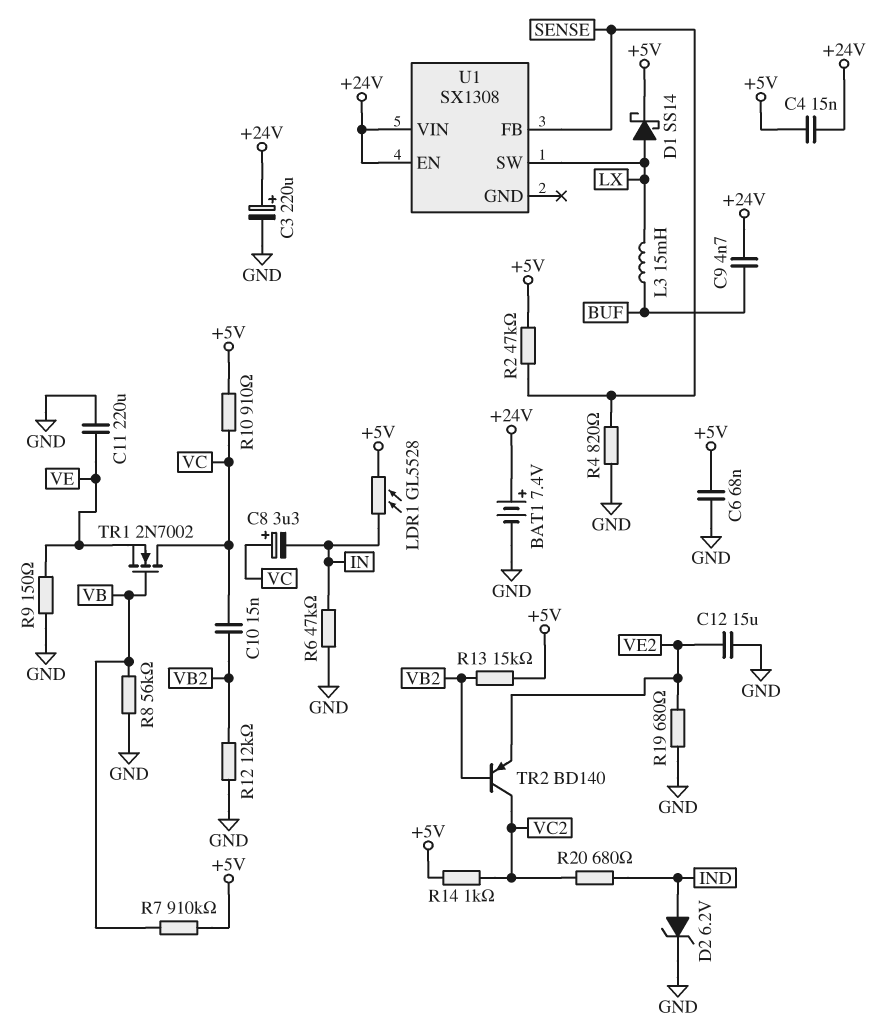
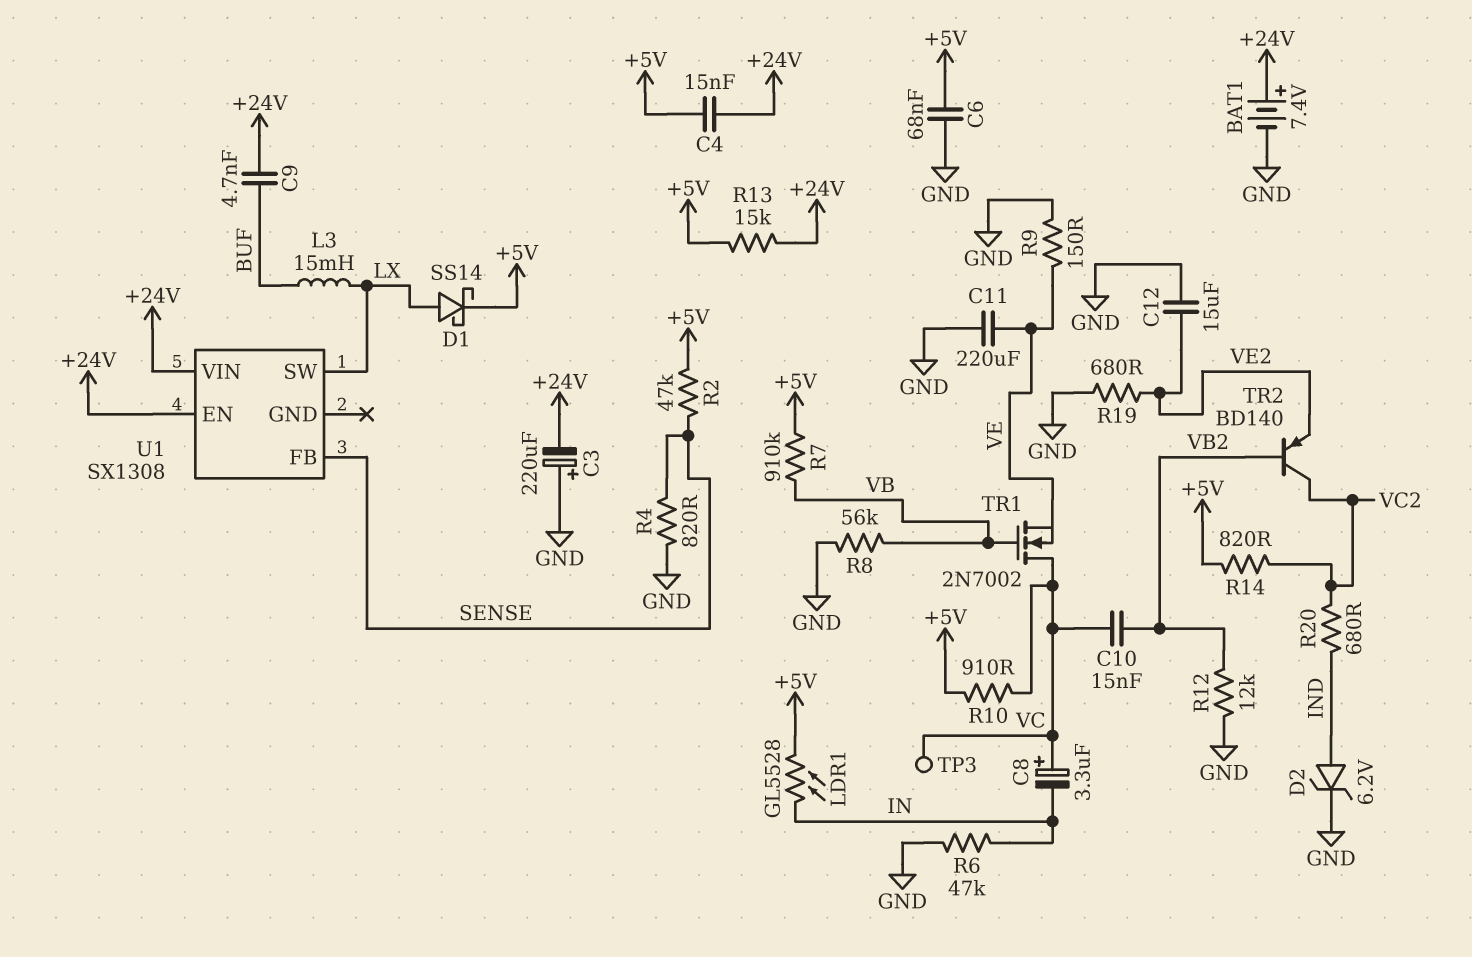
C3: 220uF (plus +24V, minus GND) -> 220uF (plus GND, minus +24V)
R13: 15k (+5V, VB2) -> 15k (+5V, +24V)
R14: 1k (+5V, VC2) -> 820 (+5V, VC2)
TP3: none -> test point (VC)

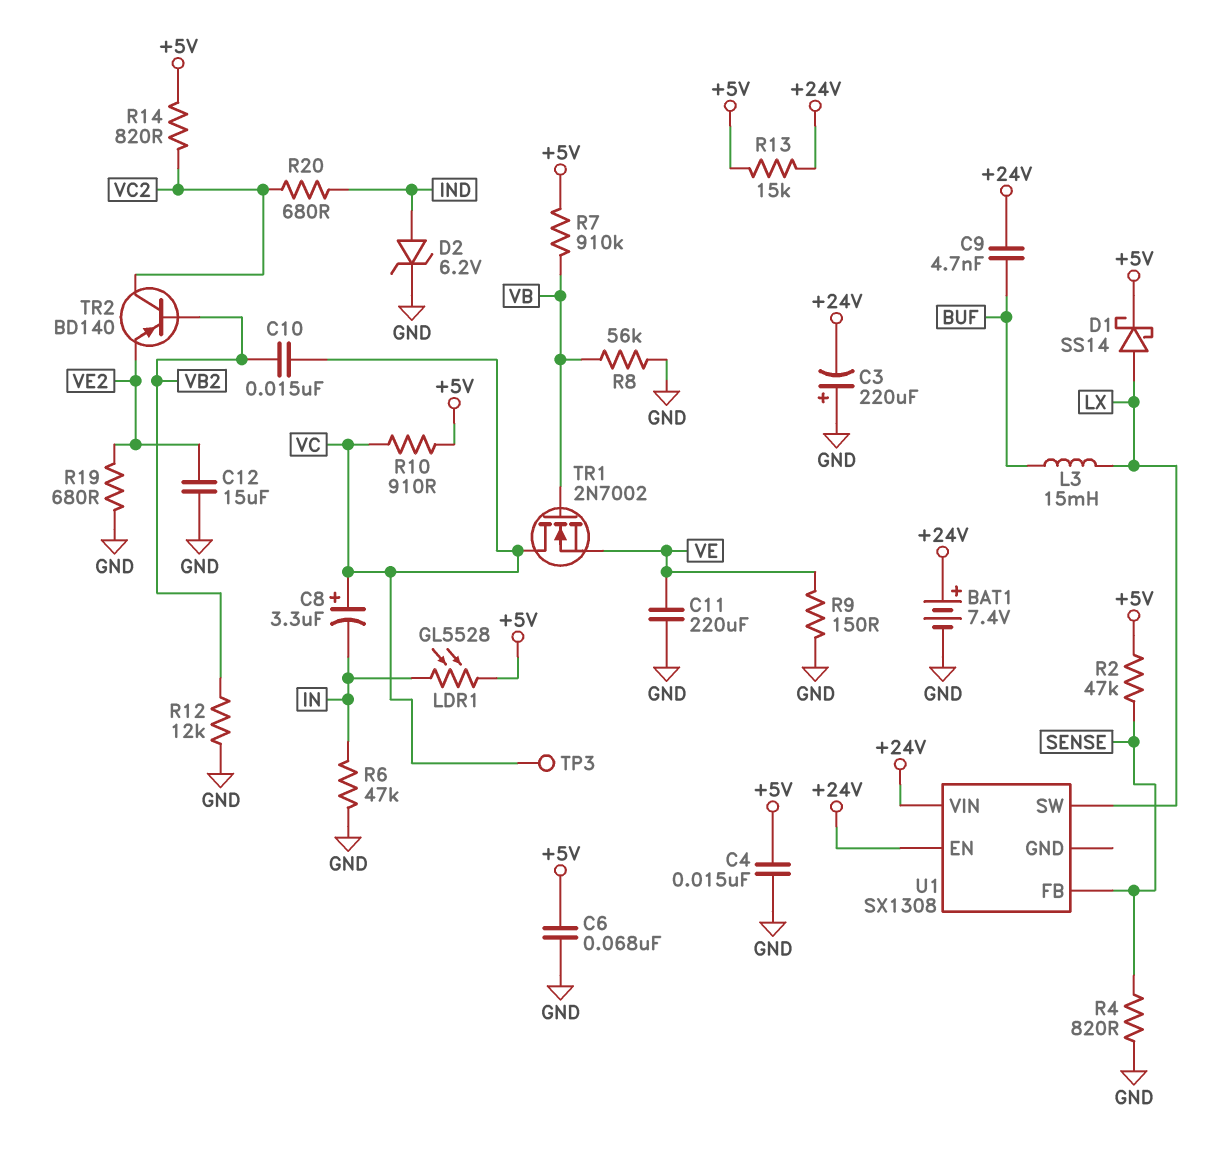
C4: 15nF (+5V, +24V) -> 15nF (+5V, GND)

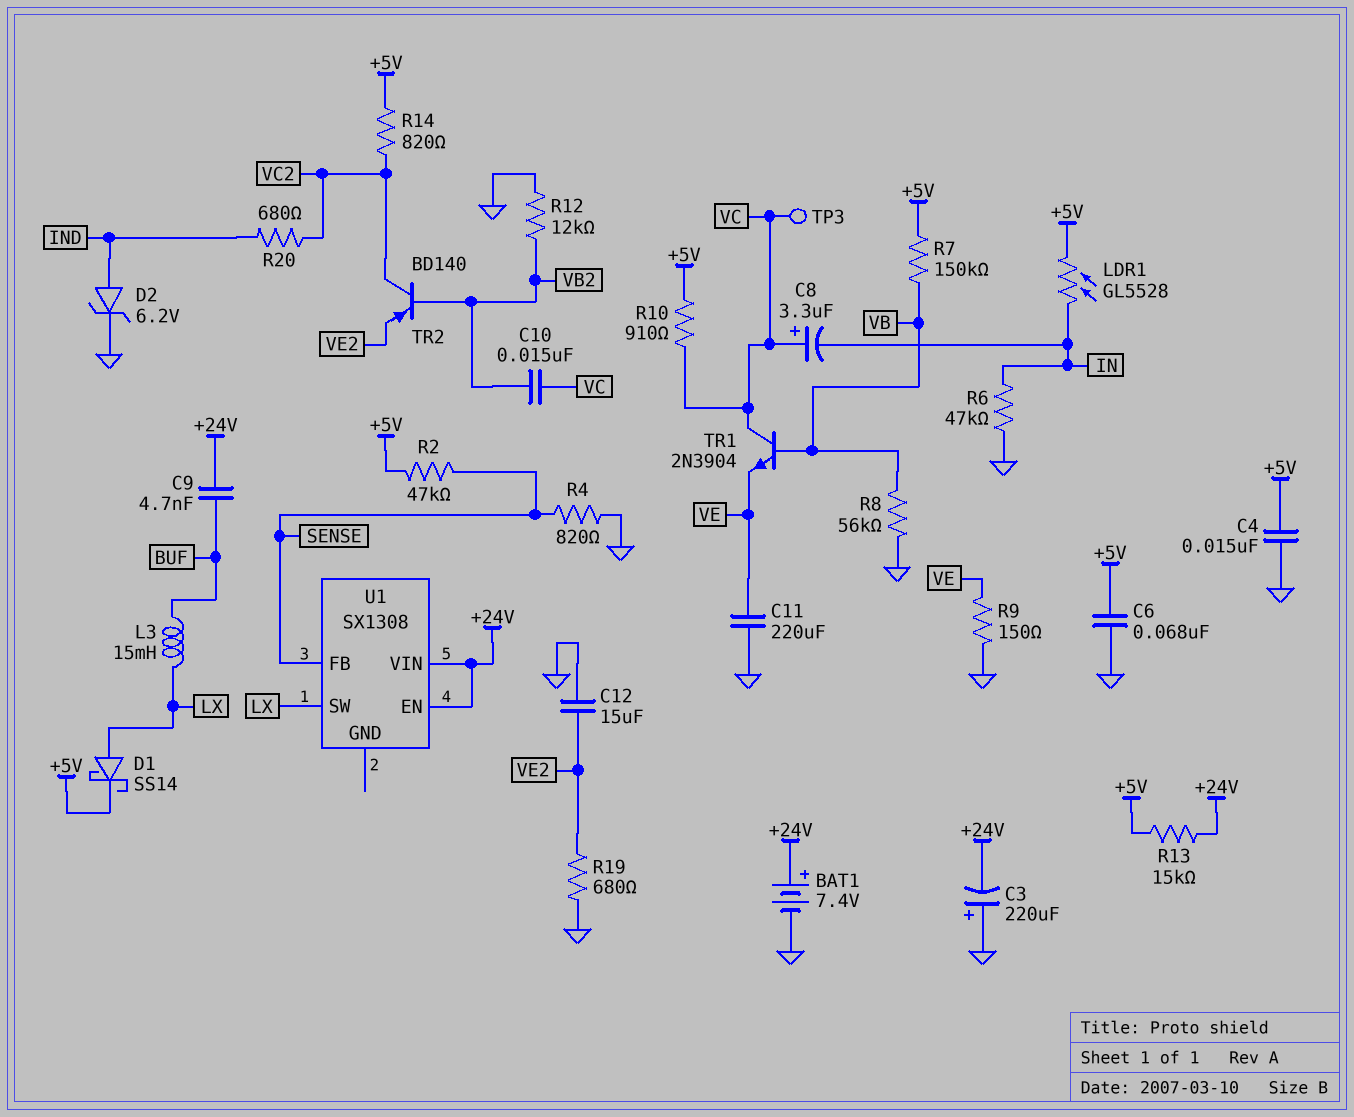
R7: 910k (+5V, VB) -> 150k (+5V, VB)
TR1: NMOS 2N7002 (G VB, D VC, S VE) -> NPN 2N3904 (B VB, C VC, E VE)

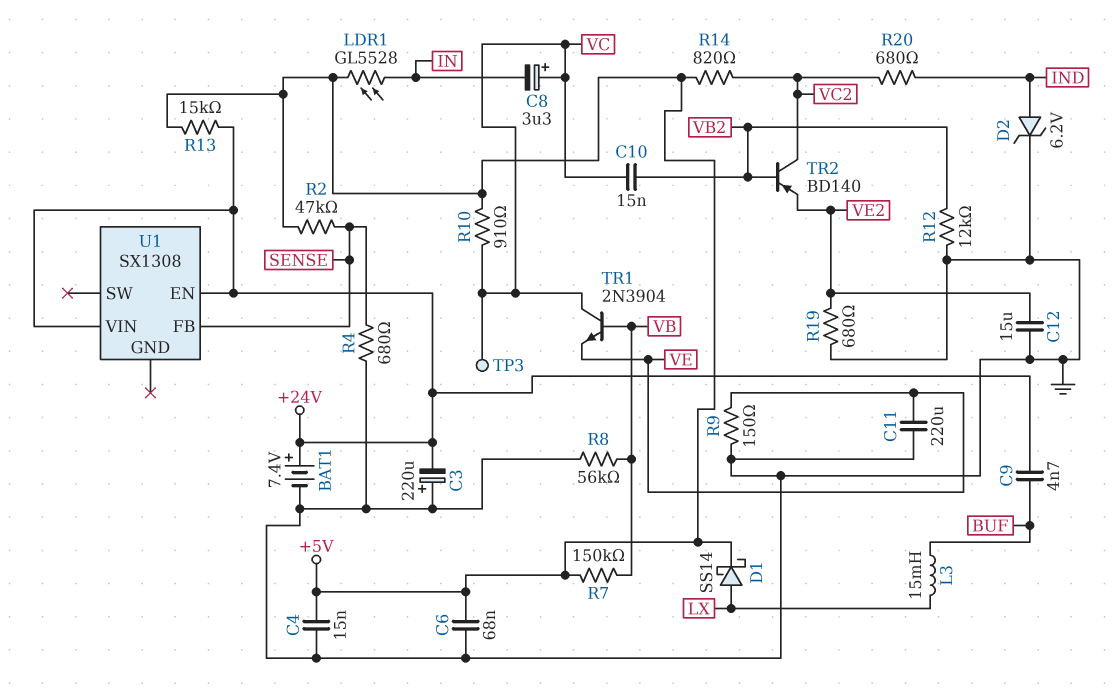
R4: 820 (GND, SENSE) -> 680 (GND, SENSE)
R6: 47k (GND, IN) -> none
U1 pin SW: LX -> none

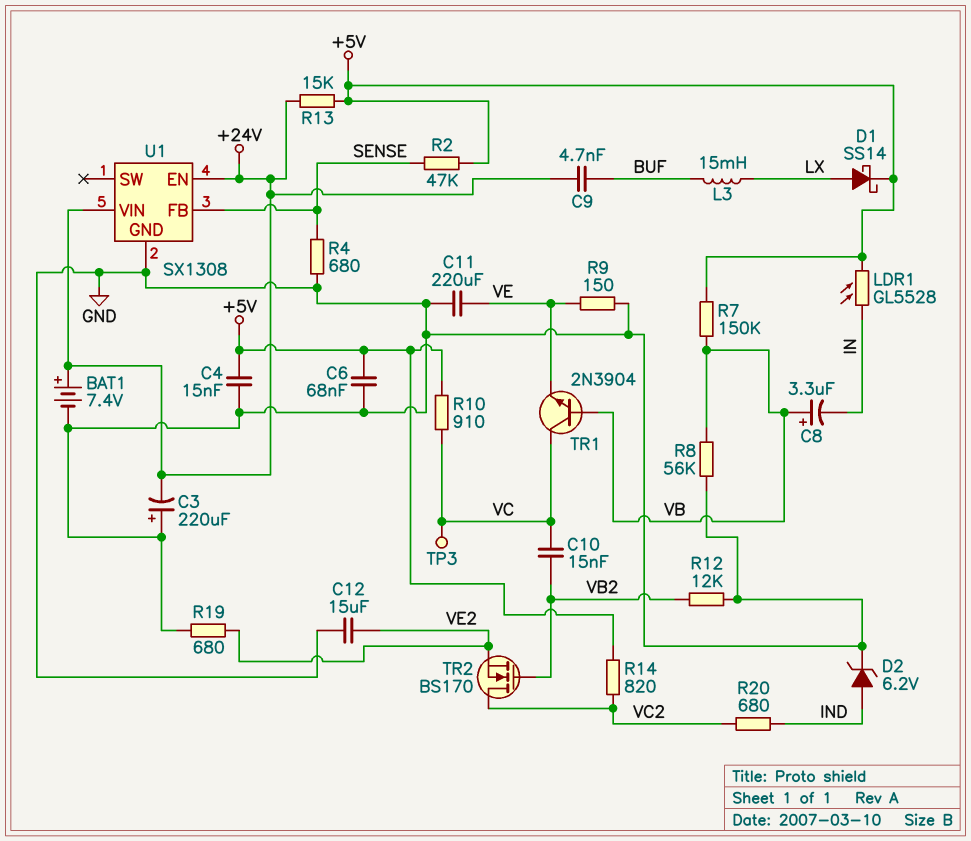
C8: 3.3uF (plus VC, minus IN) -> 3.3uF (plus VB, minus IN)
TR2: PNP BD140 (B VB2, C VC2, E VE2) -> NMOS BS170 (G VB2, D VC2, S VE2)
U1 pin GND: none -> GND

